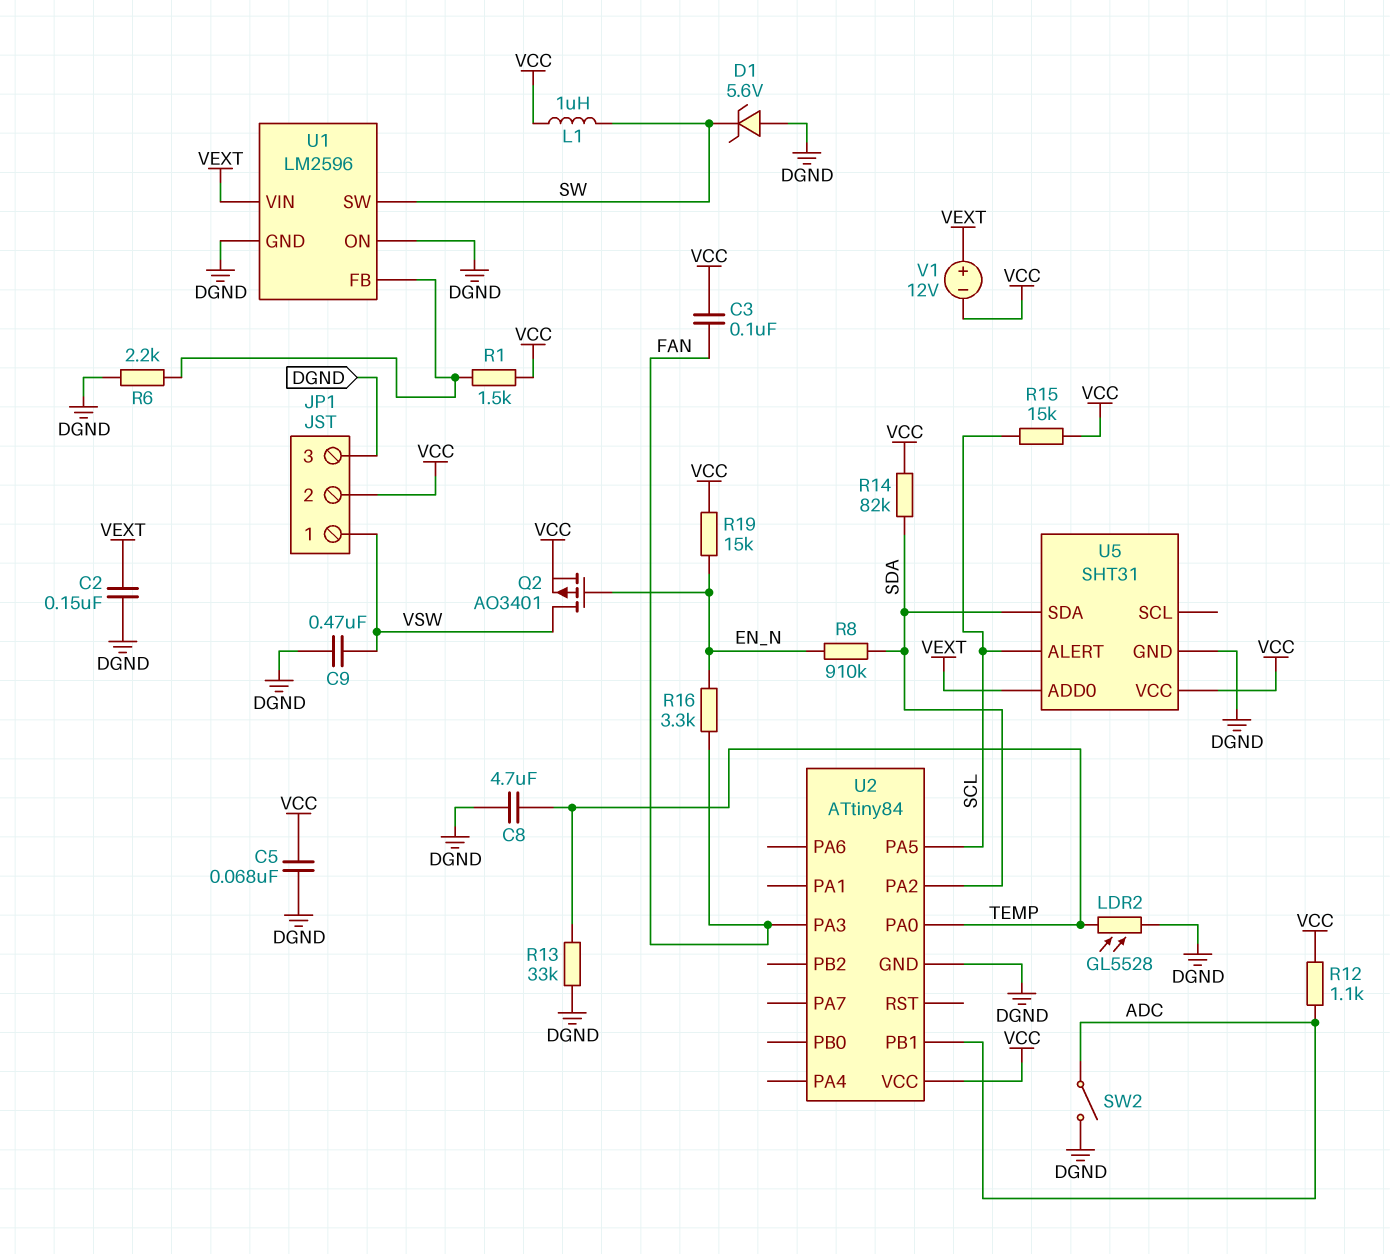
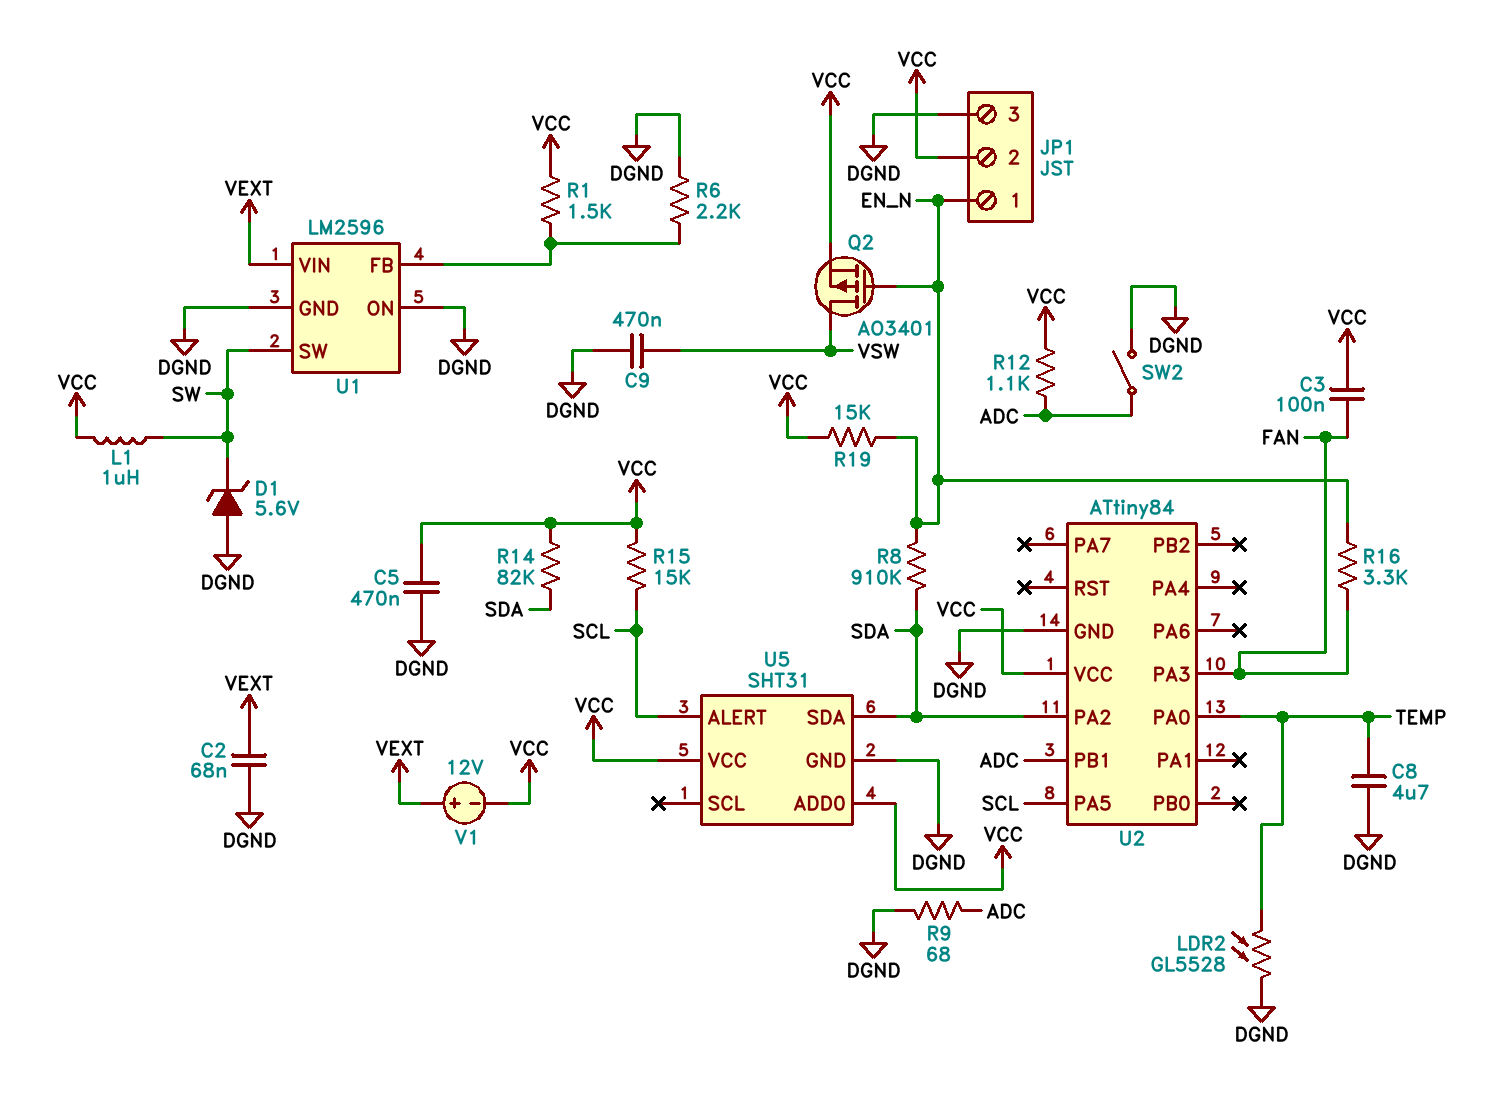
C2: 150nF (DGND, VEXT) -> 68nF (DGND, VEXT)
C5: 68nF (DGND, VCC) -> 470nF (DGND, VCC)
JP1 pin 1: VSW -> EN_N
R9: none -> 68 (ADC, DGND)
R13: 33k (DGND, TEMP) -> none
U5 pin ADD0: VEXT -> VCC

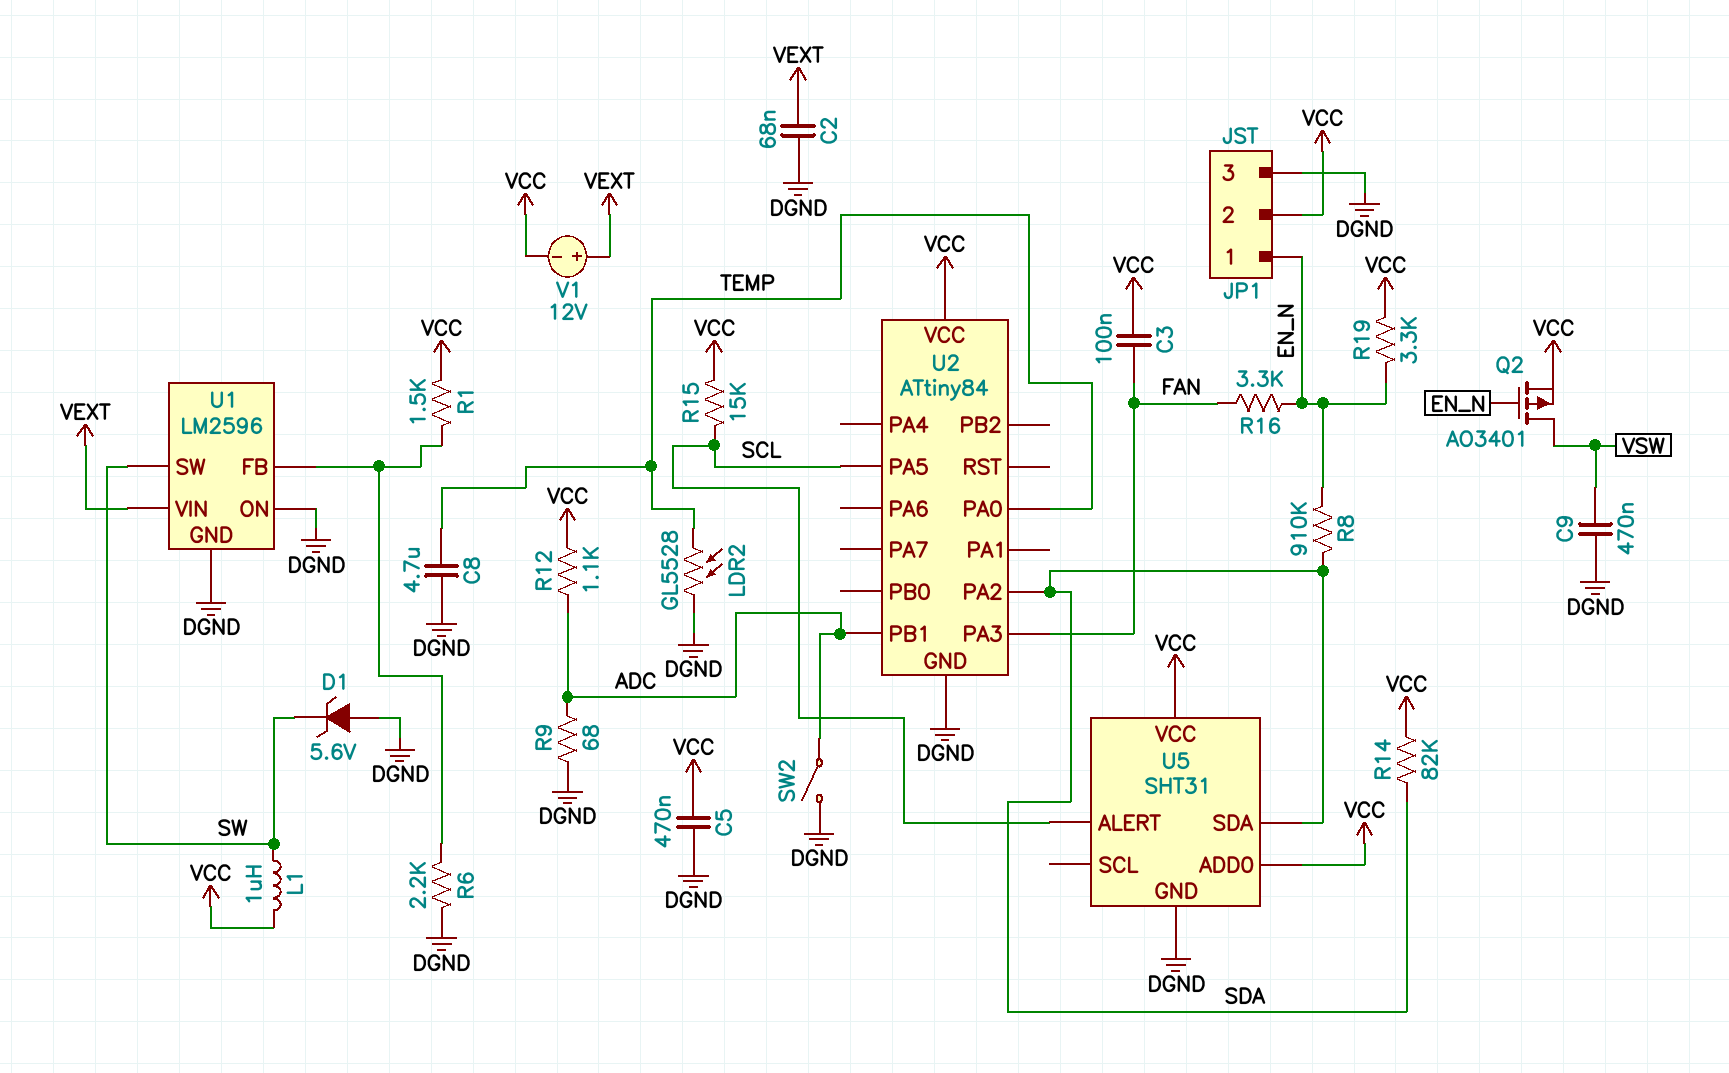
R19: 15k (EN_N, VCC) -> 3.3k (EN_N, VCC)

